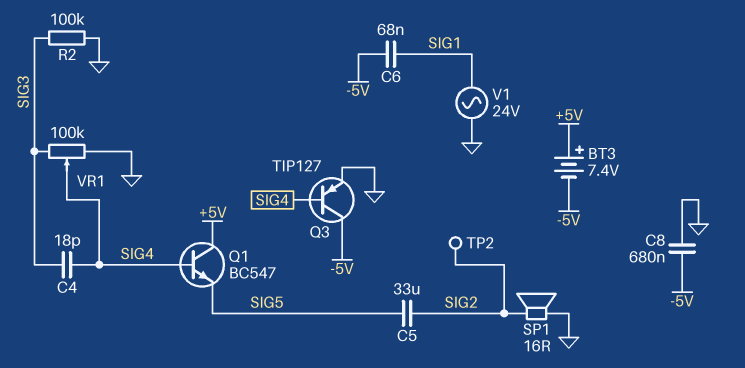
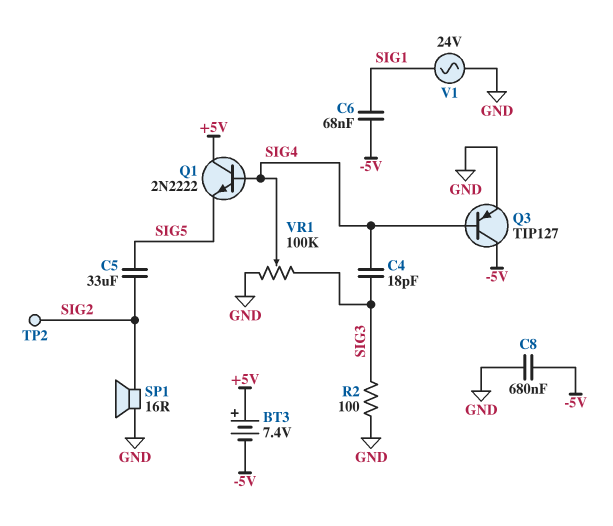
Q1: NPN BC547 (B SIG4, C +5V, E SIG5) -> NPN 2N2222 (B SIG4, C +5V, E SIG5)
R2: 100k (GND, SIG3) -> 100 (GND, SIG3)

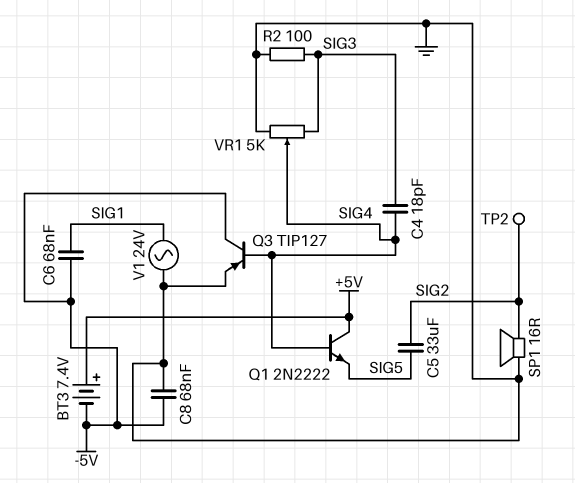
C8: 680nF (-5V, GND) -> 68nF (-5V, GND)
VR1: 100k (GND, SIG3, wiper SIG4) -> 5k (GND, SIG3, wiper SIG4)

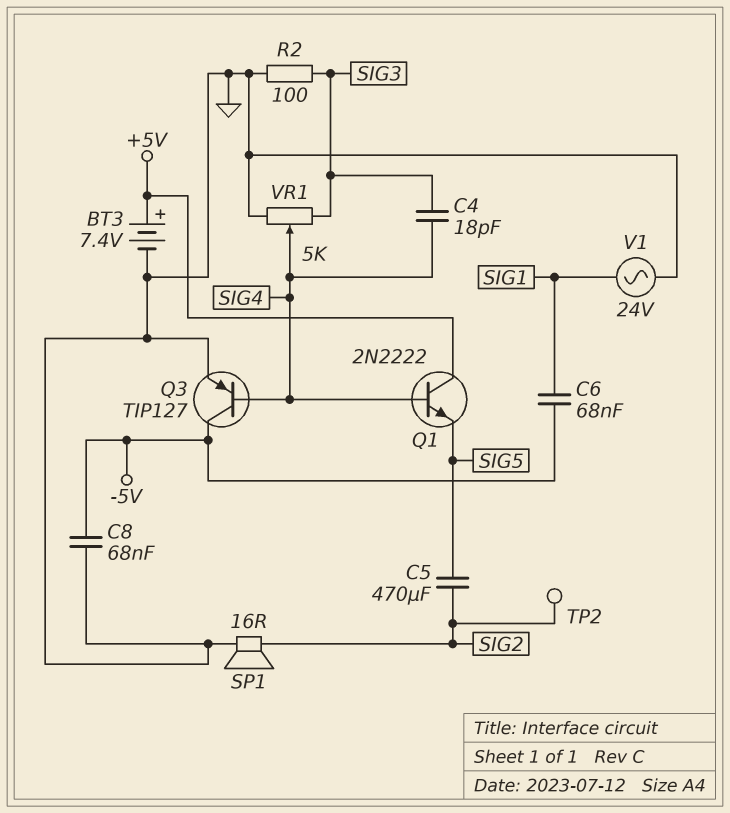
BT3: 7.4V (plus +5V, minus -5V) -> 7.4V (plus +5V, minus GND)
C5: 33uF (SIG2, SIG5) -> 470uF (SIG2, SIG5)

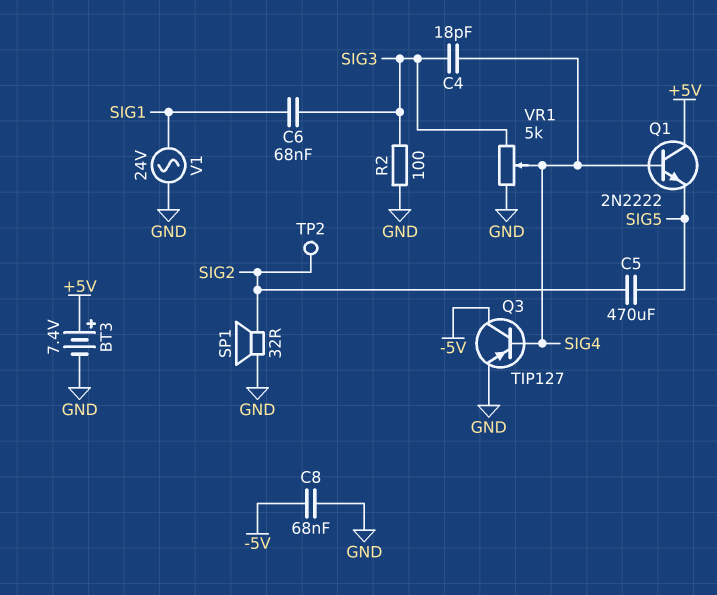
C6: 68nF (-5V, SIG1) -> 68nF (SIG1, SIG3)
SP1: speaker 16R (GND, SIG2) -> speaker 32R (GND, SIG2)

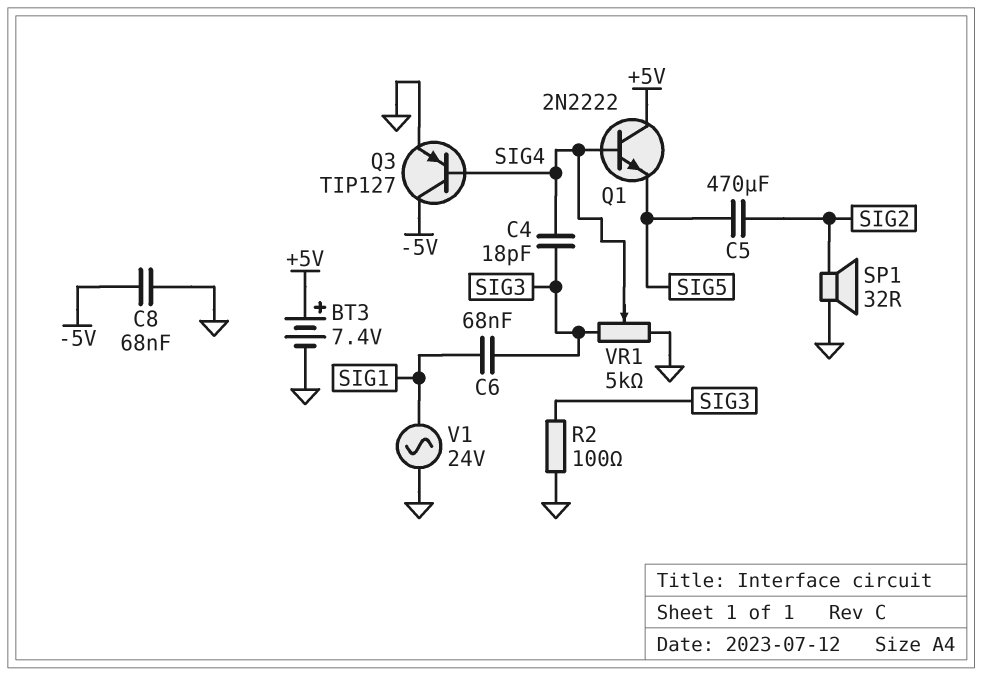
TP2: test point (SIG2) -> none

